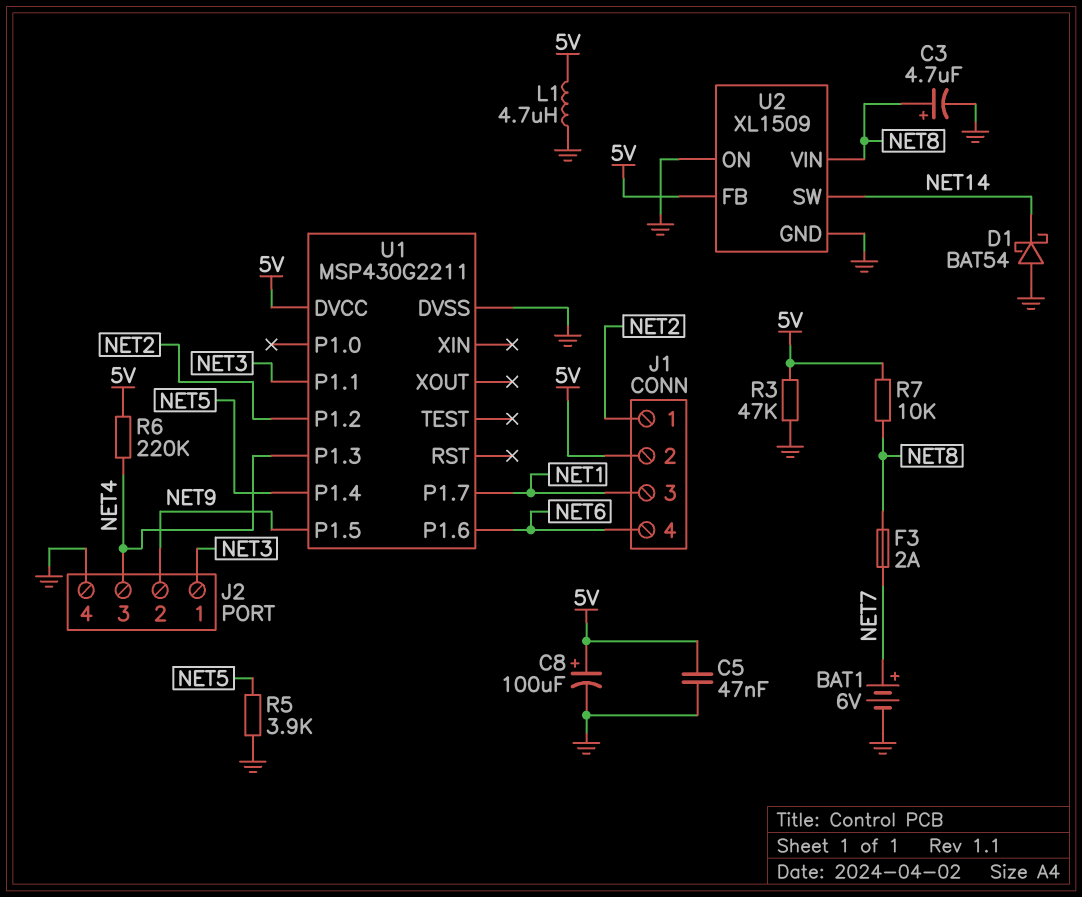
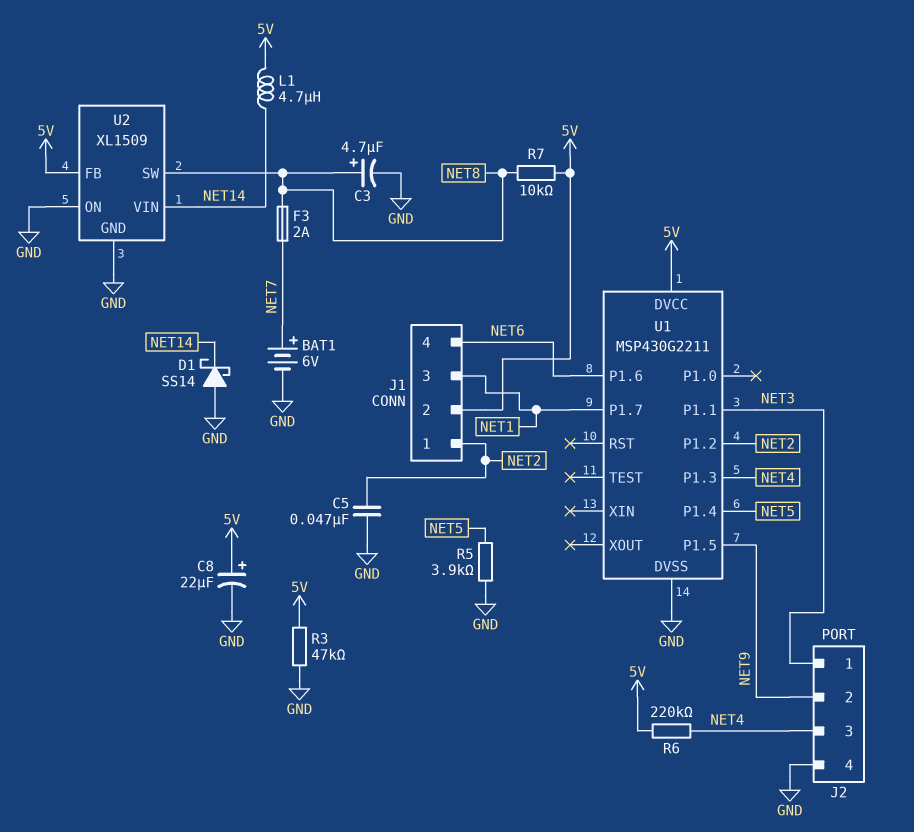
C5: 47nF (5V, GND) -> 47nF (GND, NET2)
C8: 100uF (plus 5V, minus GND) -> 22uF (plus 5V, minus GND)
D1: schottky BAT54 (A GND, K NET14) -> schottky SS14 (A GND, K NET14)
L1: 4.7uH (5V, GND) -> 4.7uH (5V, NET14)
U2 pin SW: NET14 -> NET8
U2 pin VIN: NET8 -> NET14

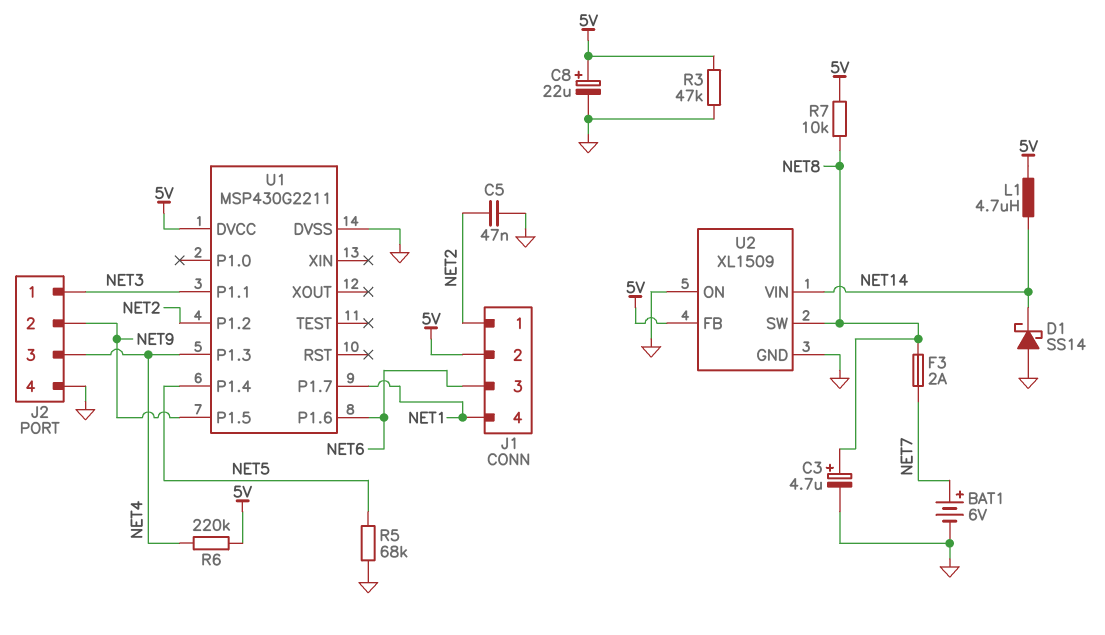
J1 pin 3: NET1 -> NET6
J1 pin 4: NET6 -> NET1
R5: 3.9k (GND, NET5) -> 68k (GND, NET5)

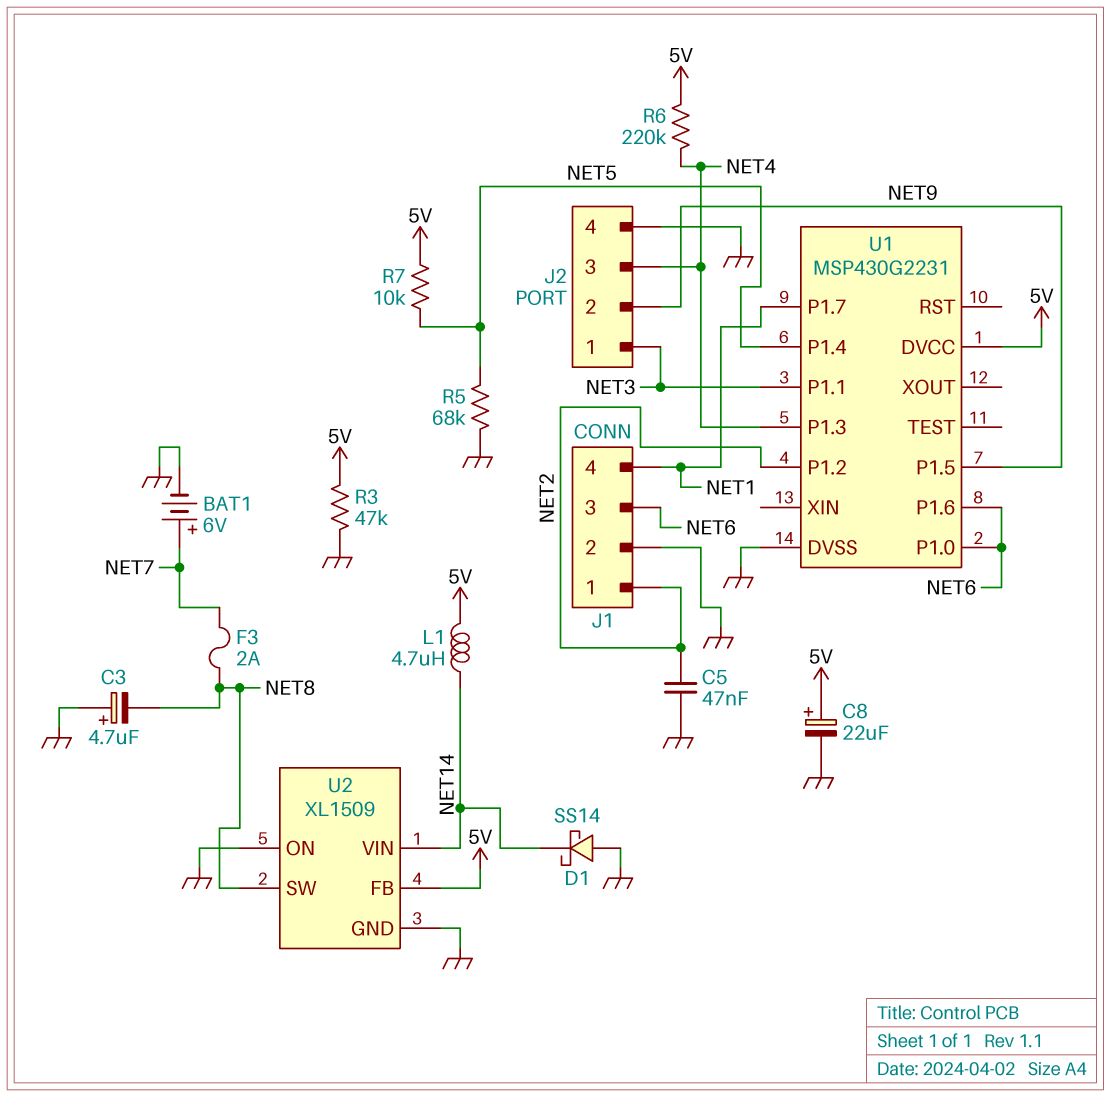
C3: 4.7uF (plus NET8, minus GND) -> 4.7uF (plus GND, minus NET8)
J1 pin 2: 5V -> GND
R7: 10k (5V, NET8) -> 10k (5V, NET5)
U1: MSP430G2211 -> MSP430G2231
U1 pin P1.0: none -> NET6

